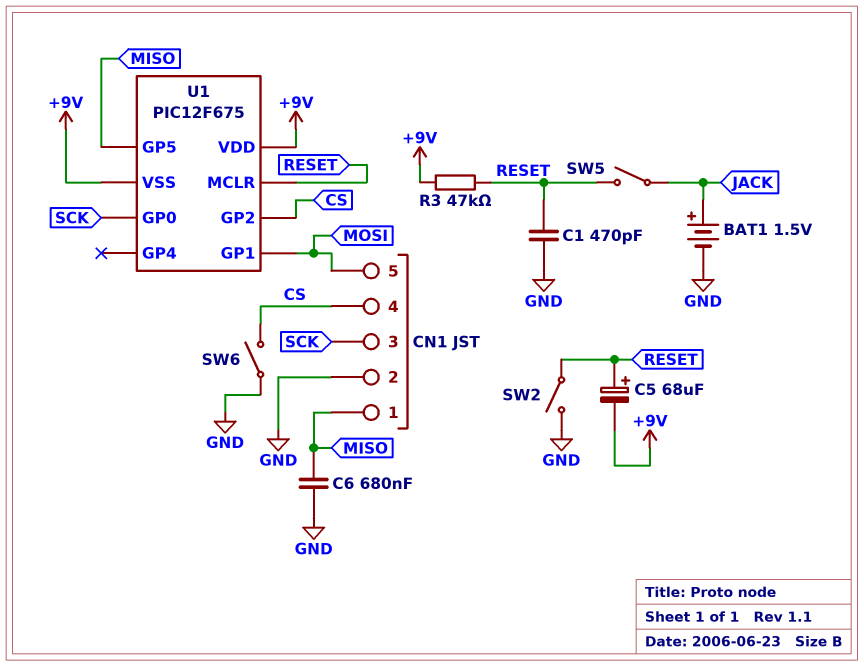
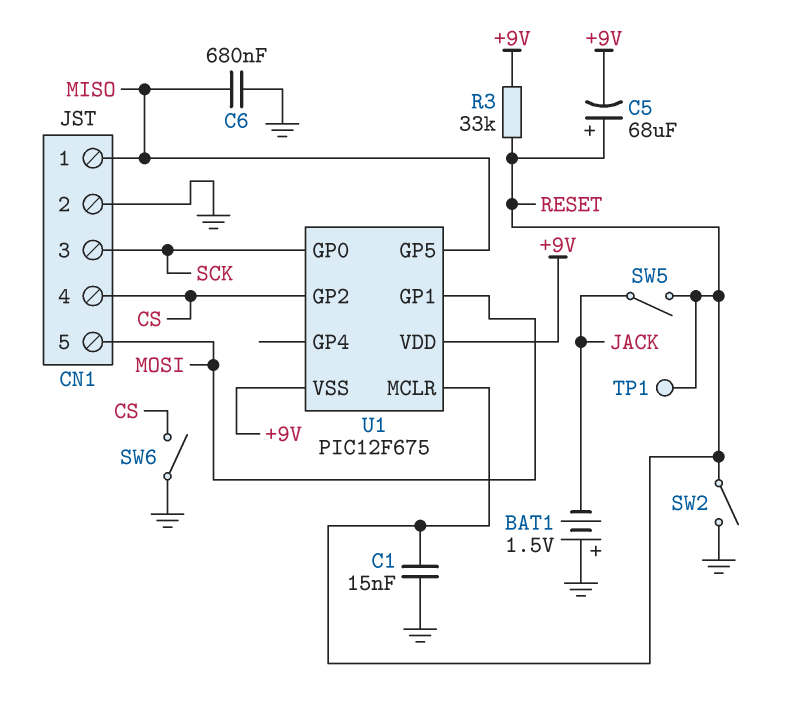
BAT1: 1.5V (plus JACK, minus GND) -> 1.5V (plus GND, minus JACK)
C1: 470pF (GND, RESET) -> 15nF (GND, RESET)
R3: 47k (+9V, RESET) -> 33k (+9V, RESET)
TP1: none -> test point (RESET)

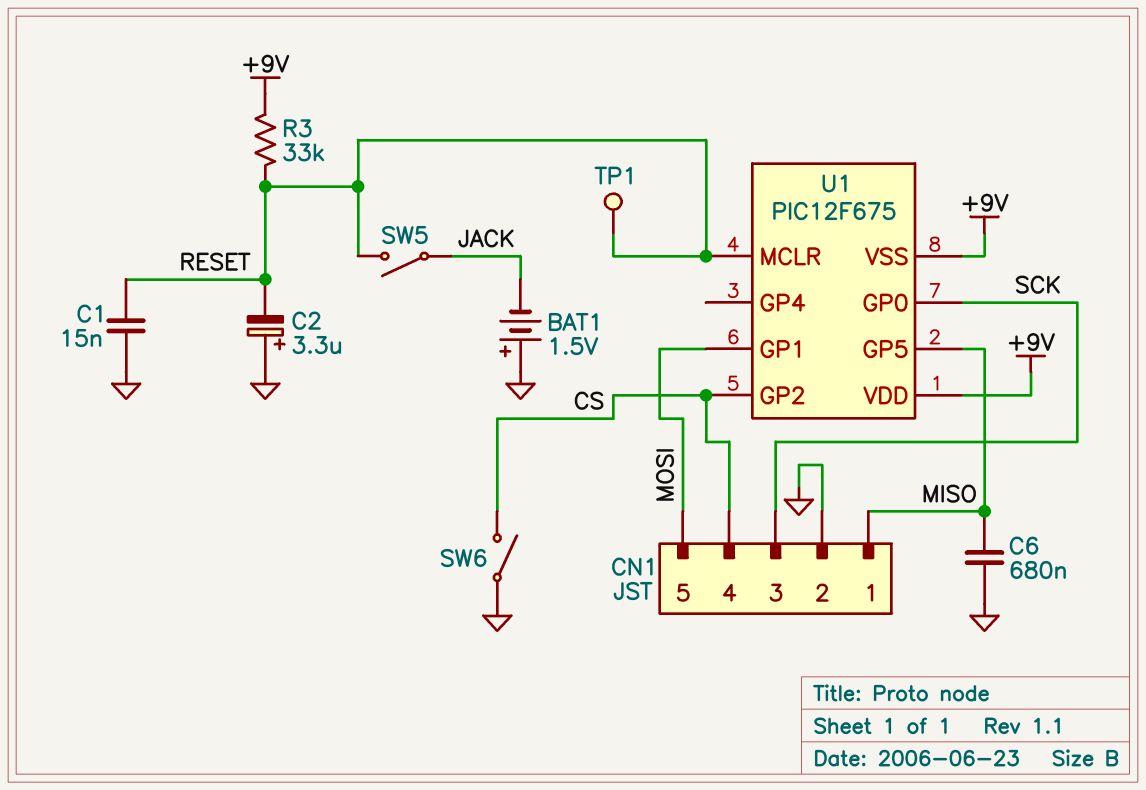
C2: none -> 3.3uF (plus GND, minus RESET)
C5: 68uF (plus RESET, minus +9V) -> none
SW2: switch (GND, RESET) -> none

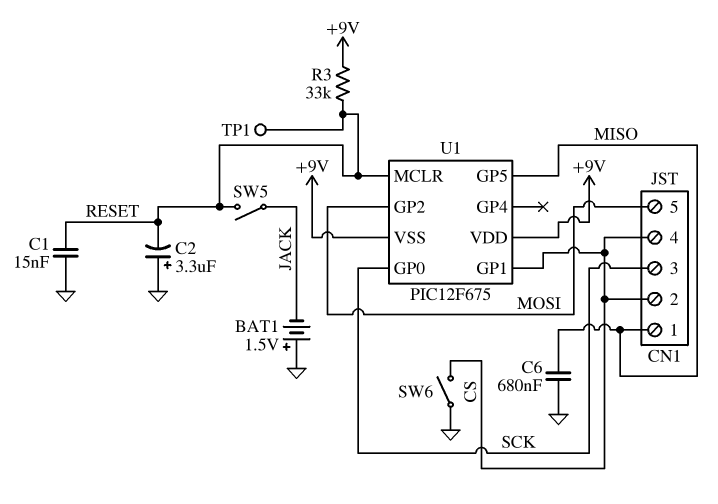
CN1 pin 2: GND -> CS
U1 pin GP1: MOSI -> CS
U1 pin GP2: CS -> MOSI

